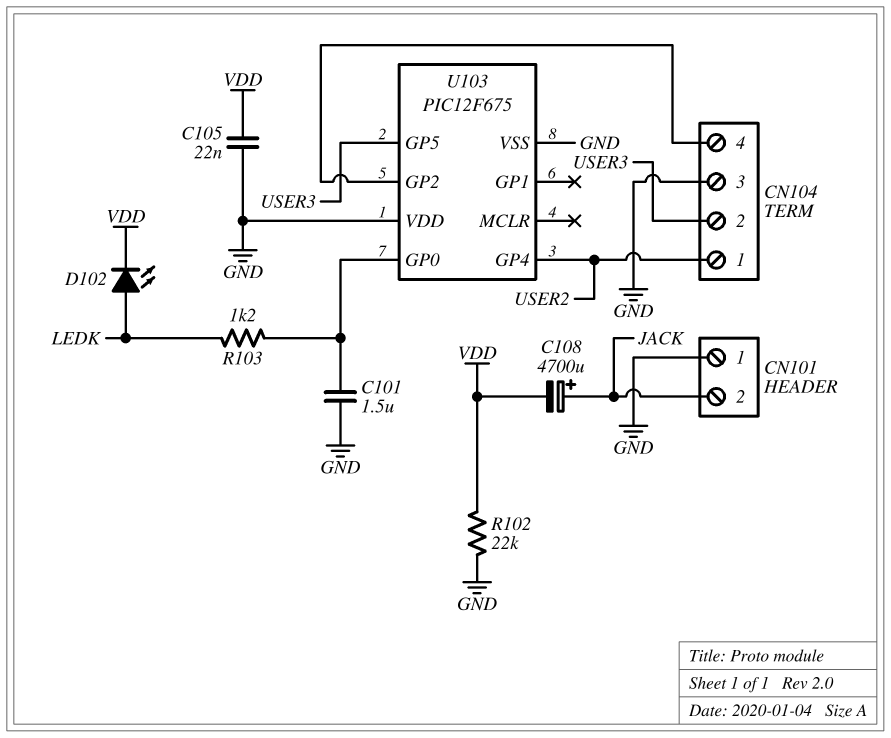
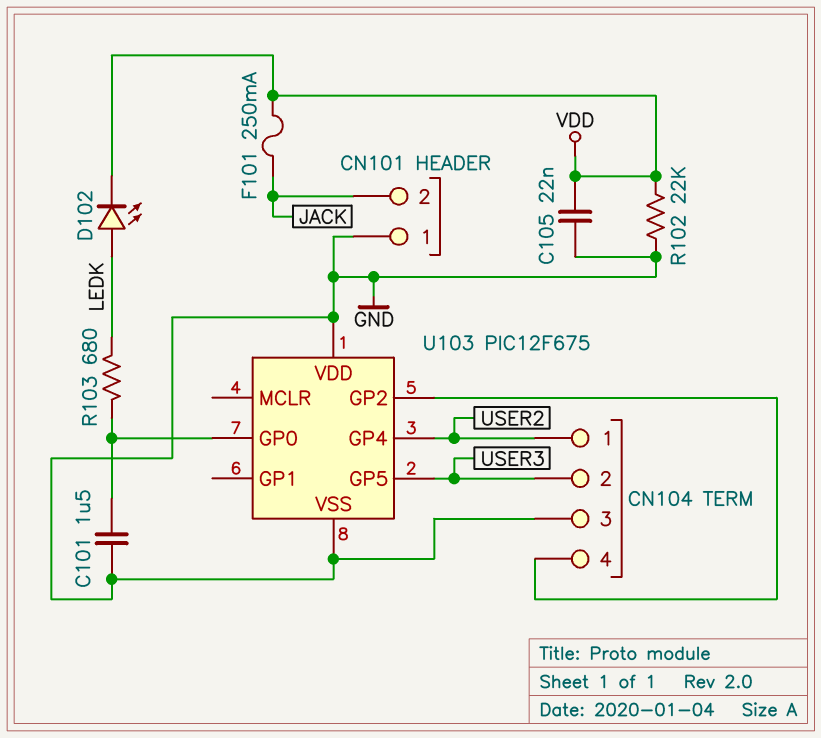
C108: 4700uF (plus JACK, minus VDD) -> none
F101: none -> 250mA (JACK, VDD)
R103: 1.2k (LEDK, U103/GP0) -> 680 (LEDK, U103/GP0)

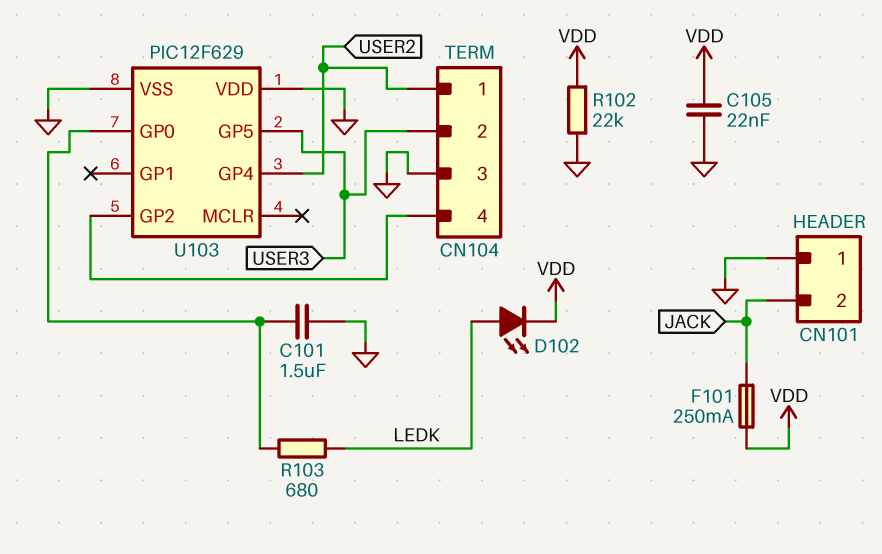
U103: PIC12F675 -> PIC12F629

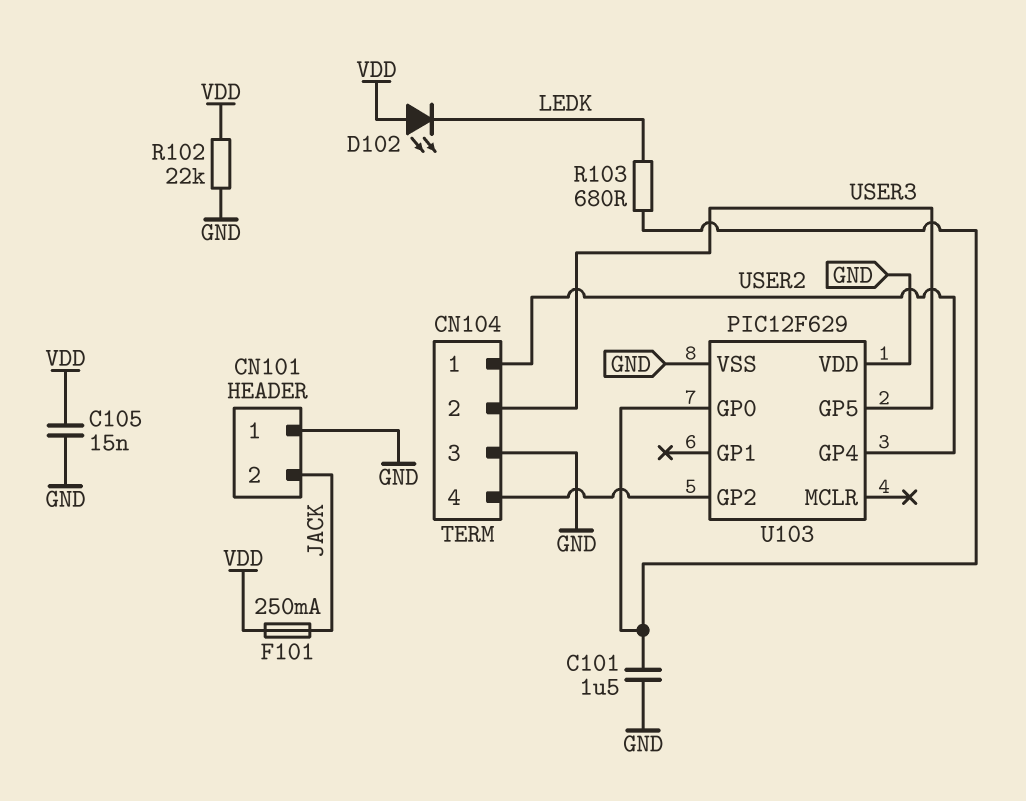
C105: 22nF (GND, VDD) -> 15nF (GND, VDD)
D102: LED (A LEDK, K VDD) -> LED (A VDD, K LEDK)

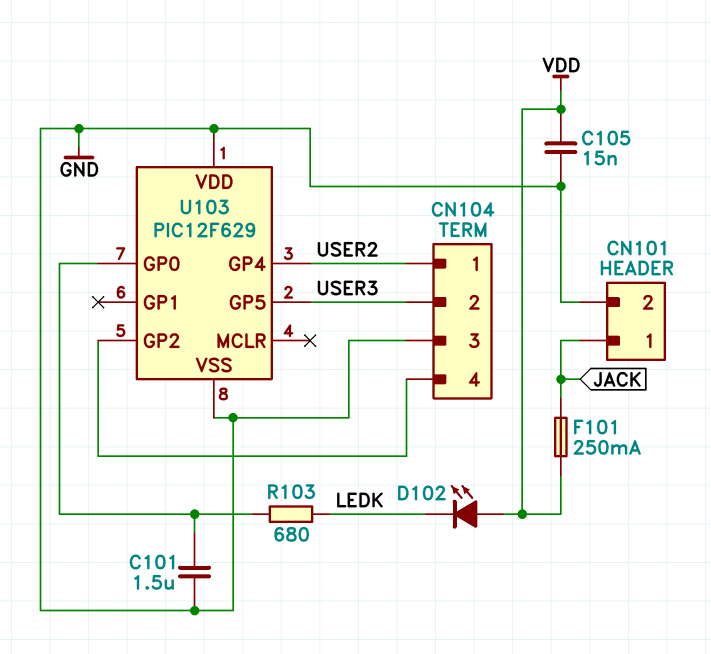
CN101 pin 1: GND -> JACK
CN101 pin 2: JACK -> GND
R102: 22k (GND, VDD) -> none

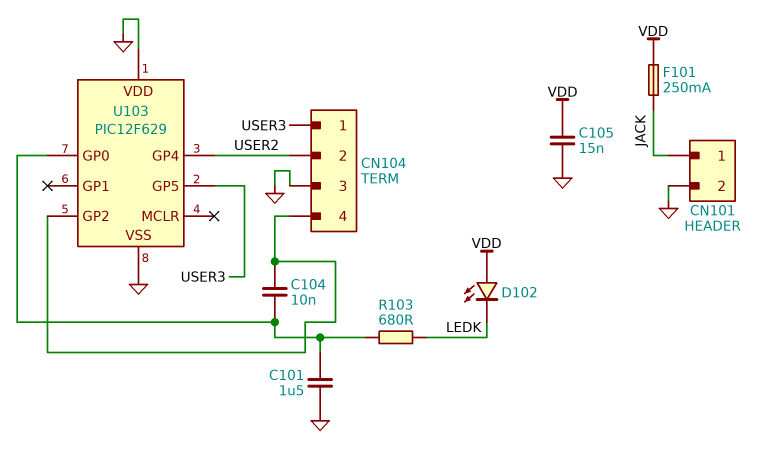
C104: none -> 10nF (CN104/4, U103/GP0)
CN104 pin 1: USER2 -> USER3
CN104 pin 2: USER3 -> USER2

